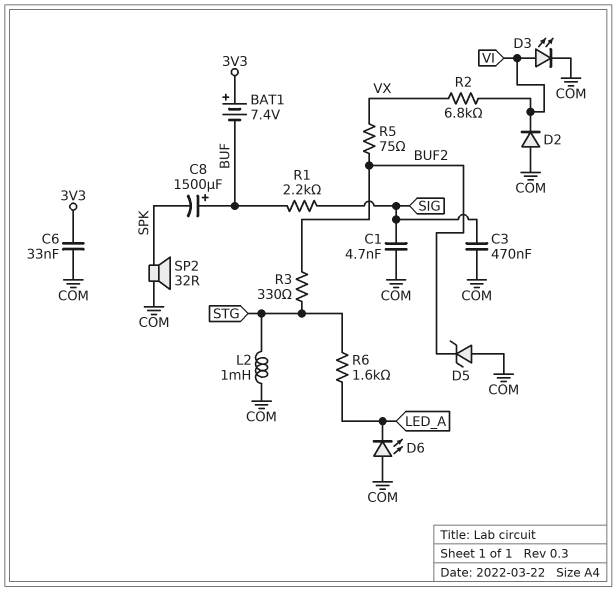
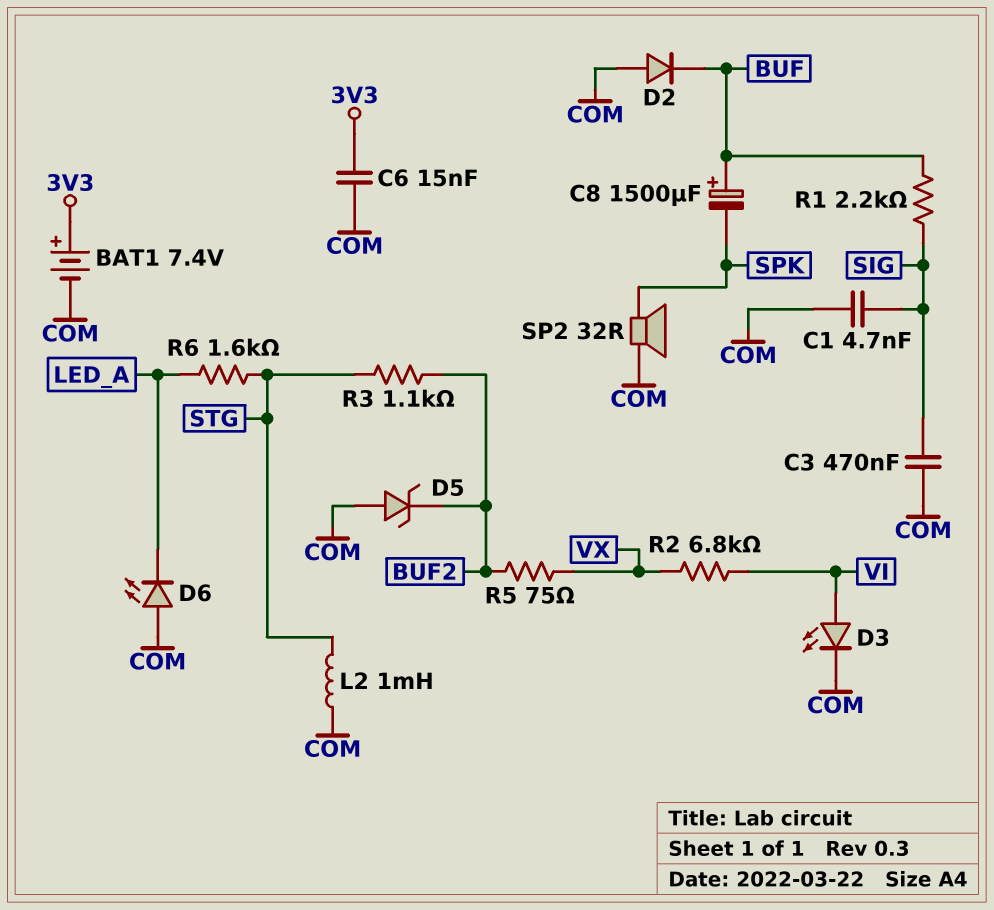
BAT1: 7.4V (plus 3V3, minus BUF) -> 7.4V (plus 3V3, minus COM)
C6: 33nF (3V3, COM) -> 15nF (3V3, COM)
D2: diode (A COM, K VI) -> diode (A COM, K BUF)
R3: 330 (BUF2, STG) -> 1.1k (BUF2, STG)

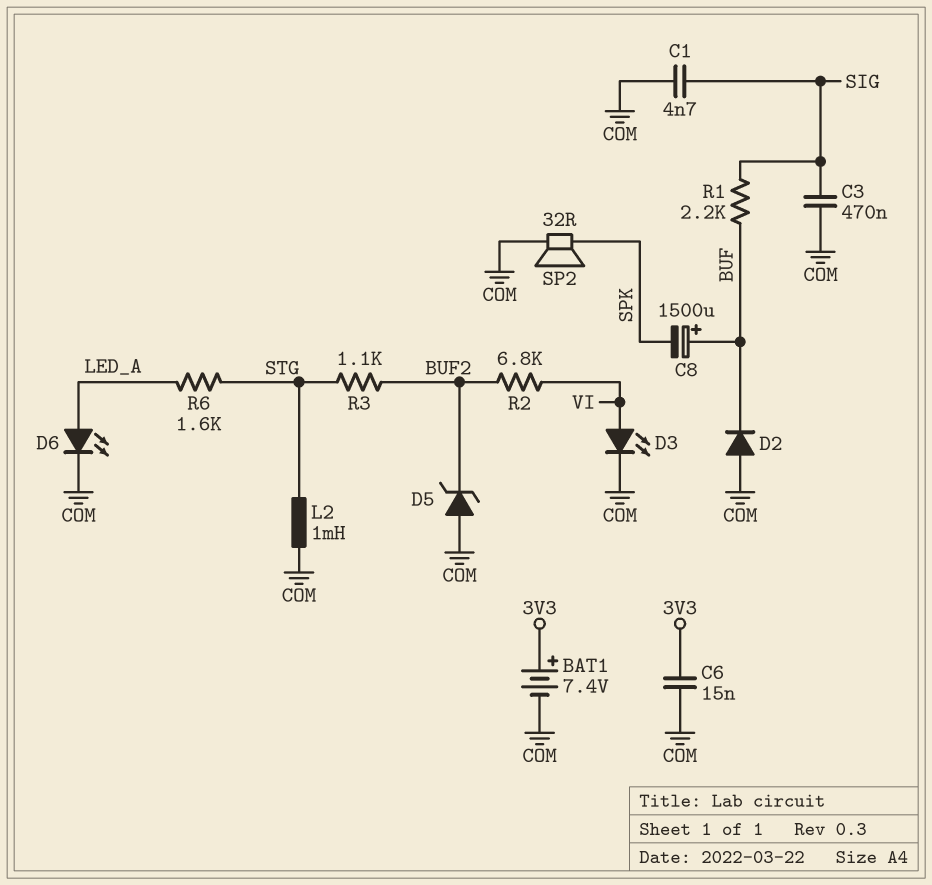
D6: LED (A COM, K LED_A) -> LED (A LED_A, K COM)
R2: 6.8k (VI, VX) -> 6.8k (BUF2, VI)
R5: 75 (BUF2, VX) -> none

